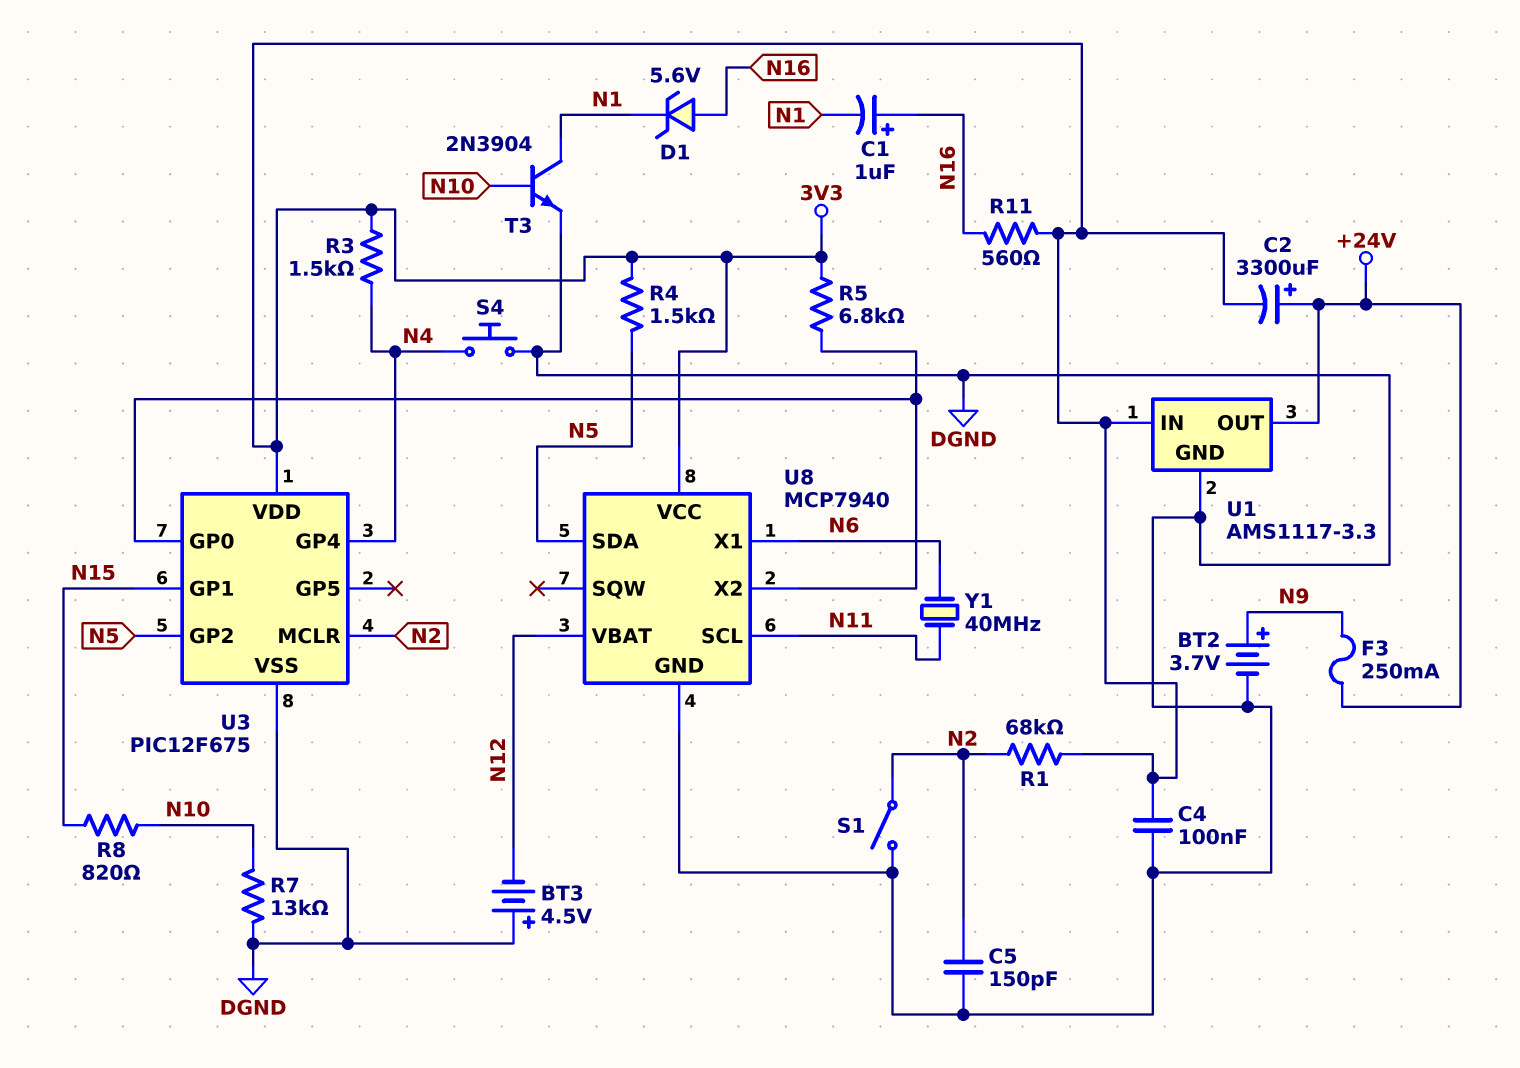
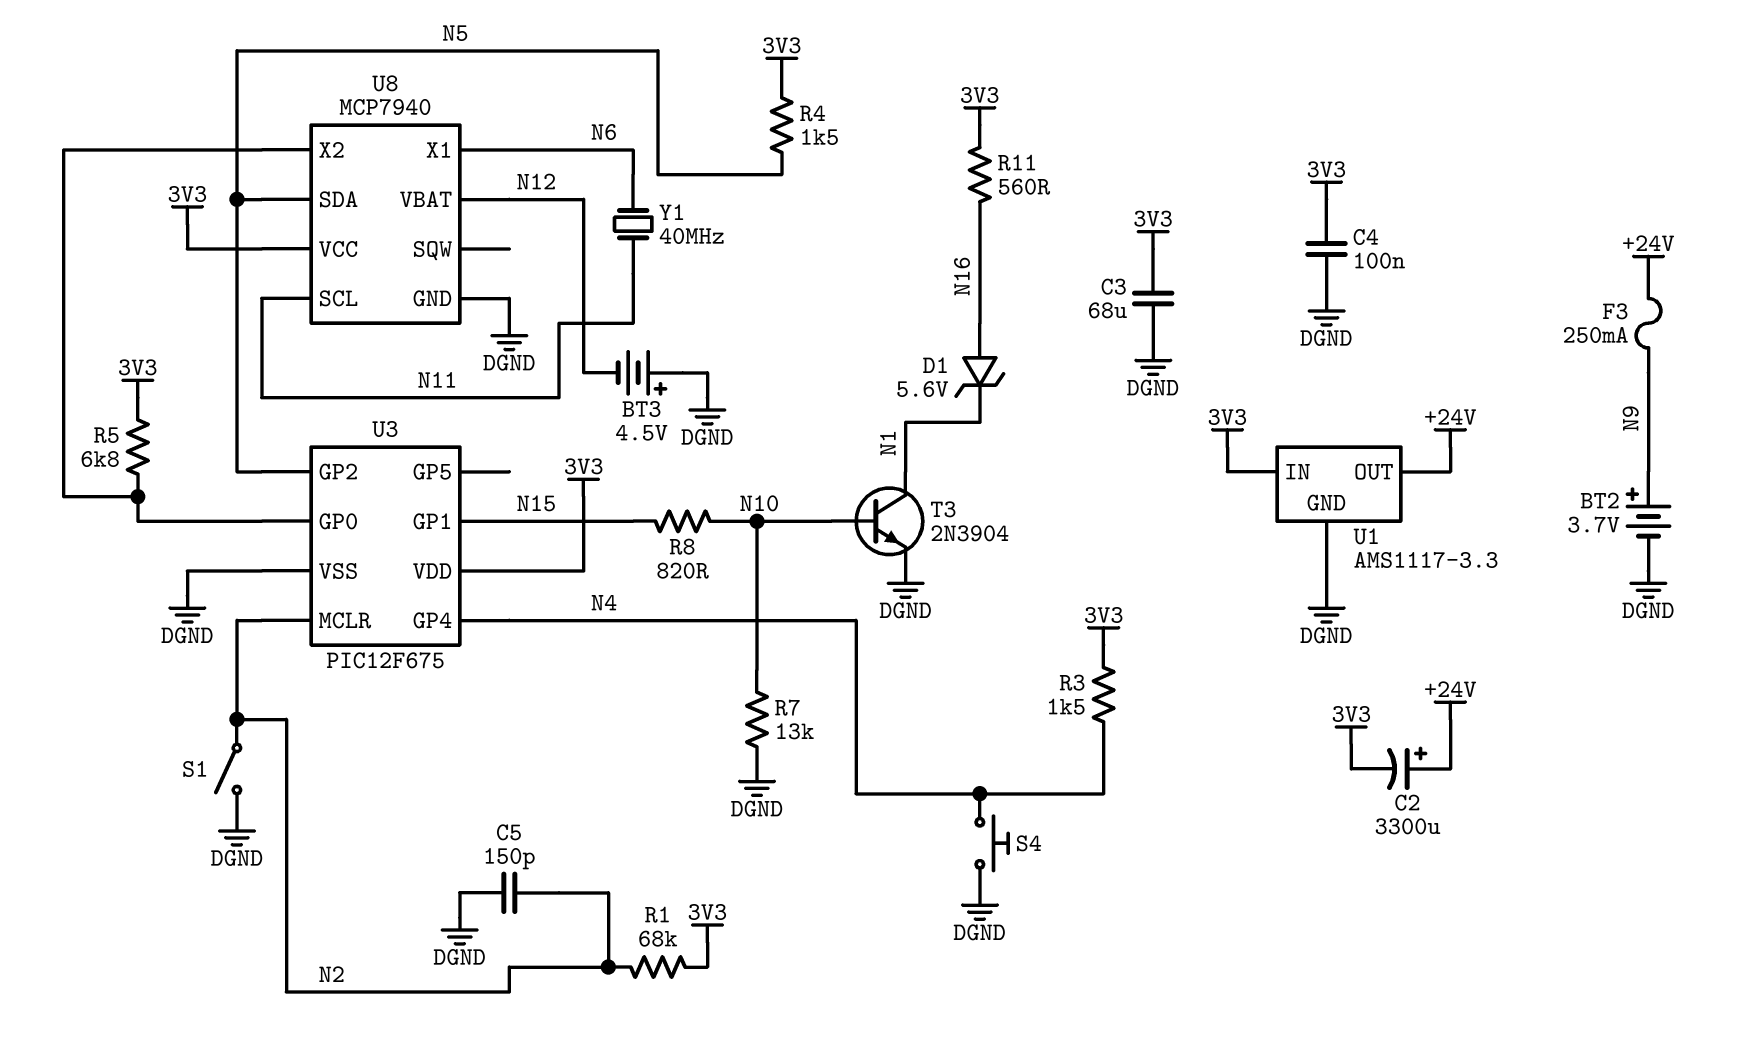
C1: 1uF (plus N16, minus N1) -> none
C3: none -> 68uF (3V3, DGND)

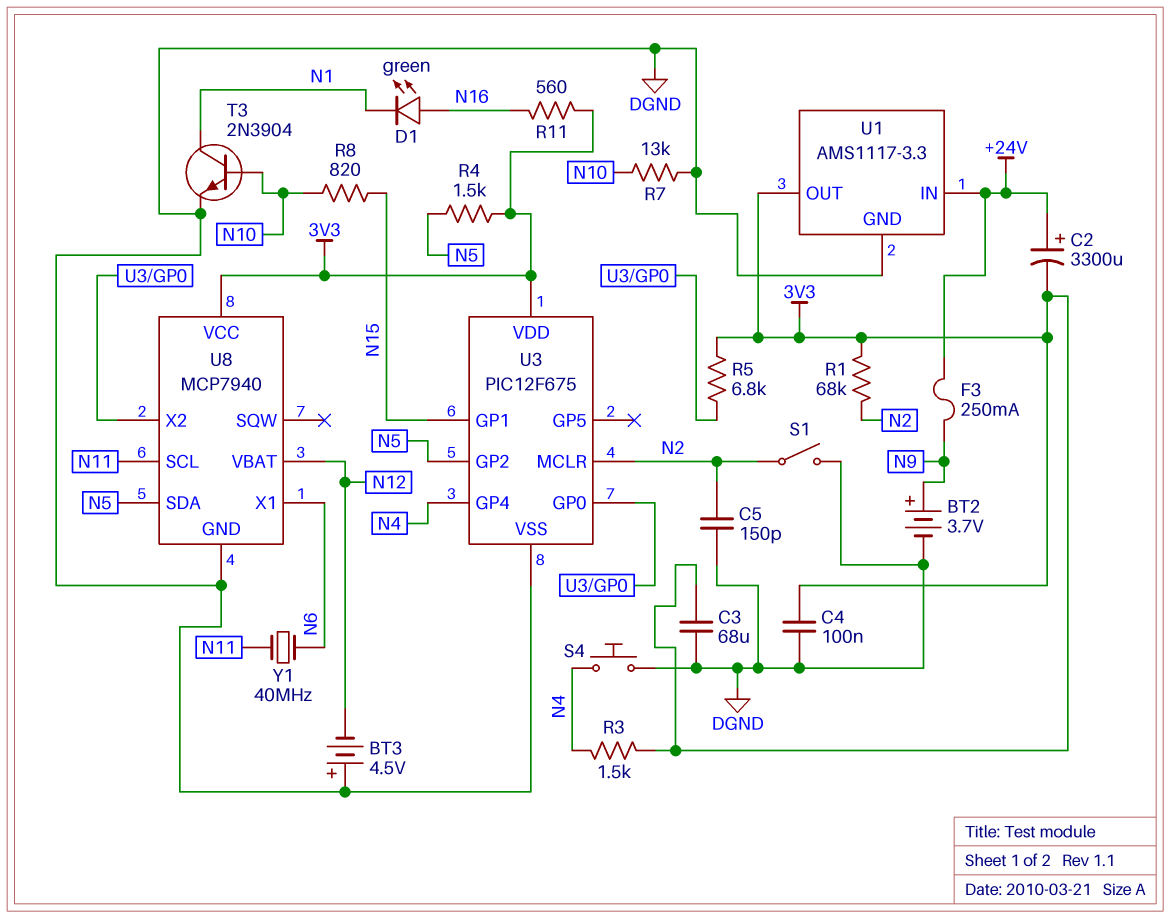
D1: zener 5.6V (A N16, K N1) -> LED green (A N16, K N1)
U1 pin IN: 3V3 -> +24V
U1 pin OUT: +24V -> 3V3

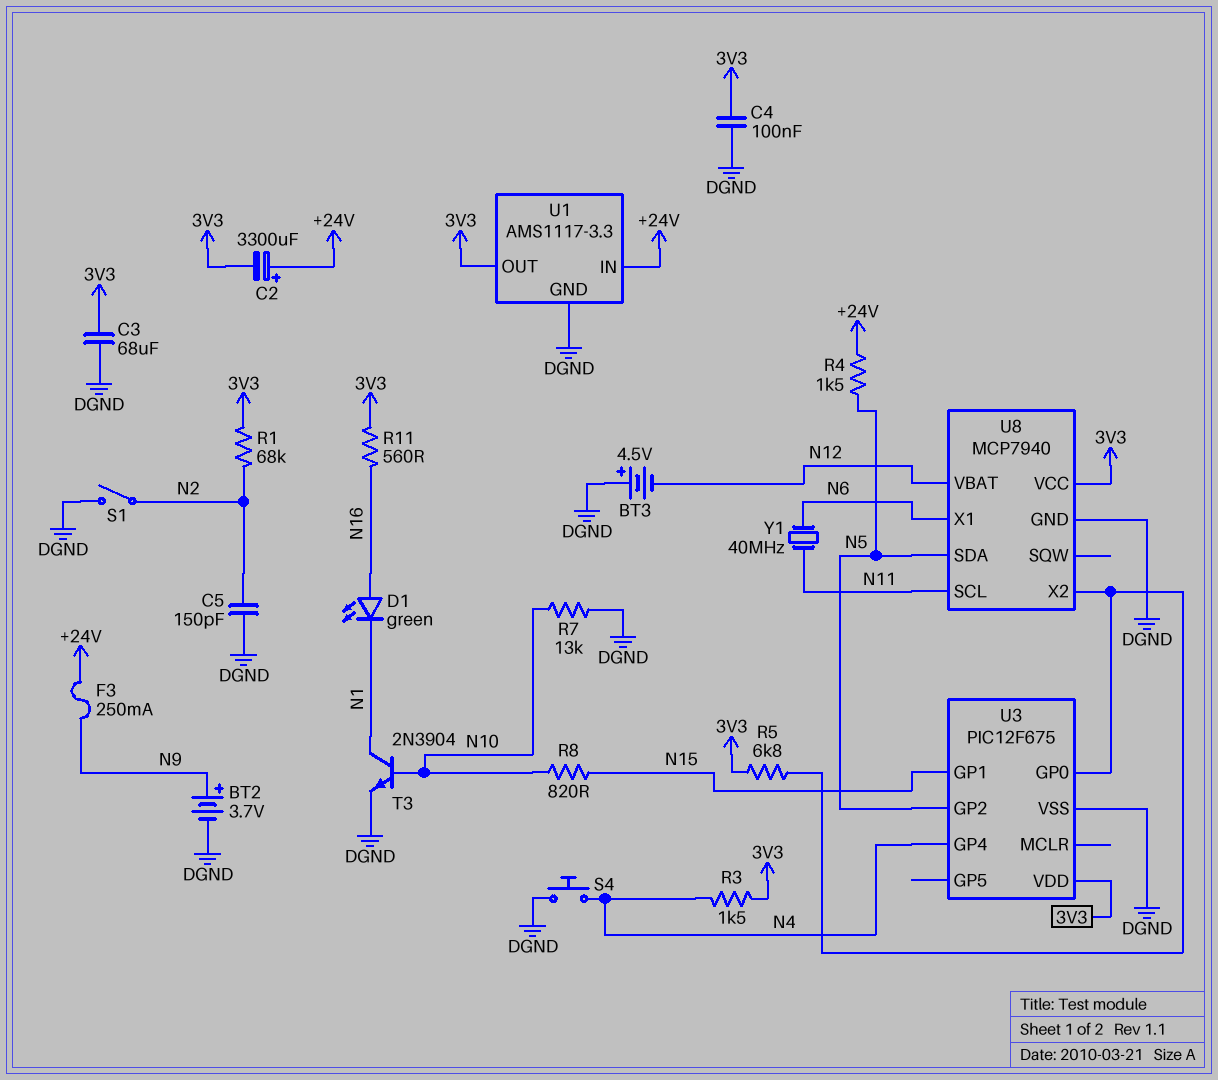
R4: 1.5k (3V3, N5) -> 1.5k (+24V, N5)
U3 pin MCLR: N2 -> none

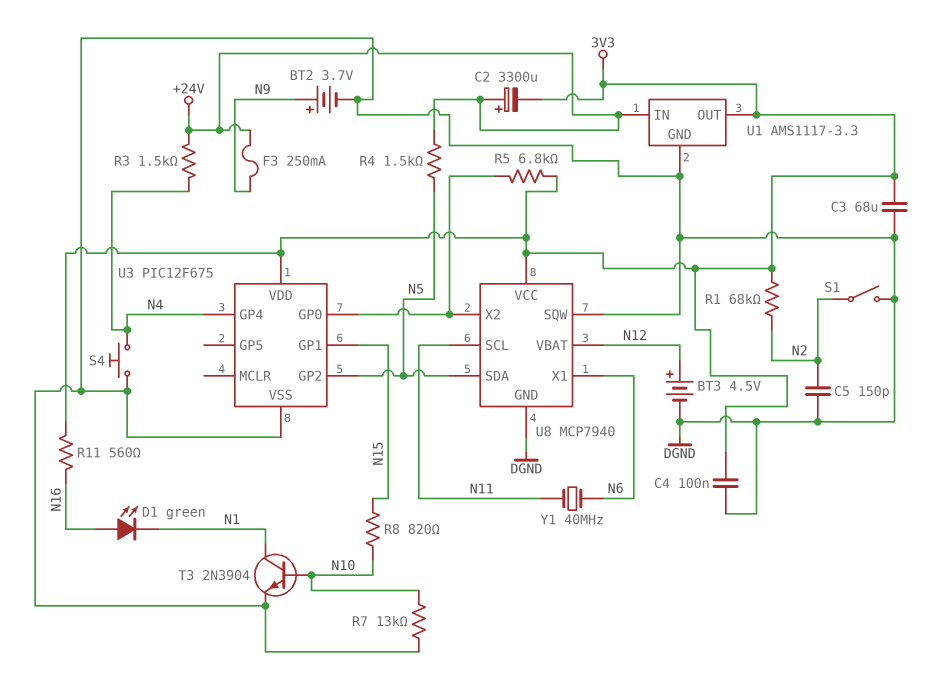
BT3: 4.5V (plus DGND, minus N12) -> 4.5V (plus N12, minus DGND)
R3: 1.5k (3V3, N4) -> 1.5k (+24V, N4)
U8 pin SQW: none -> DGND

